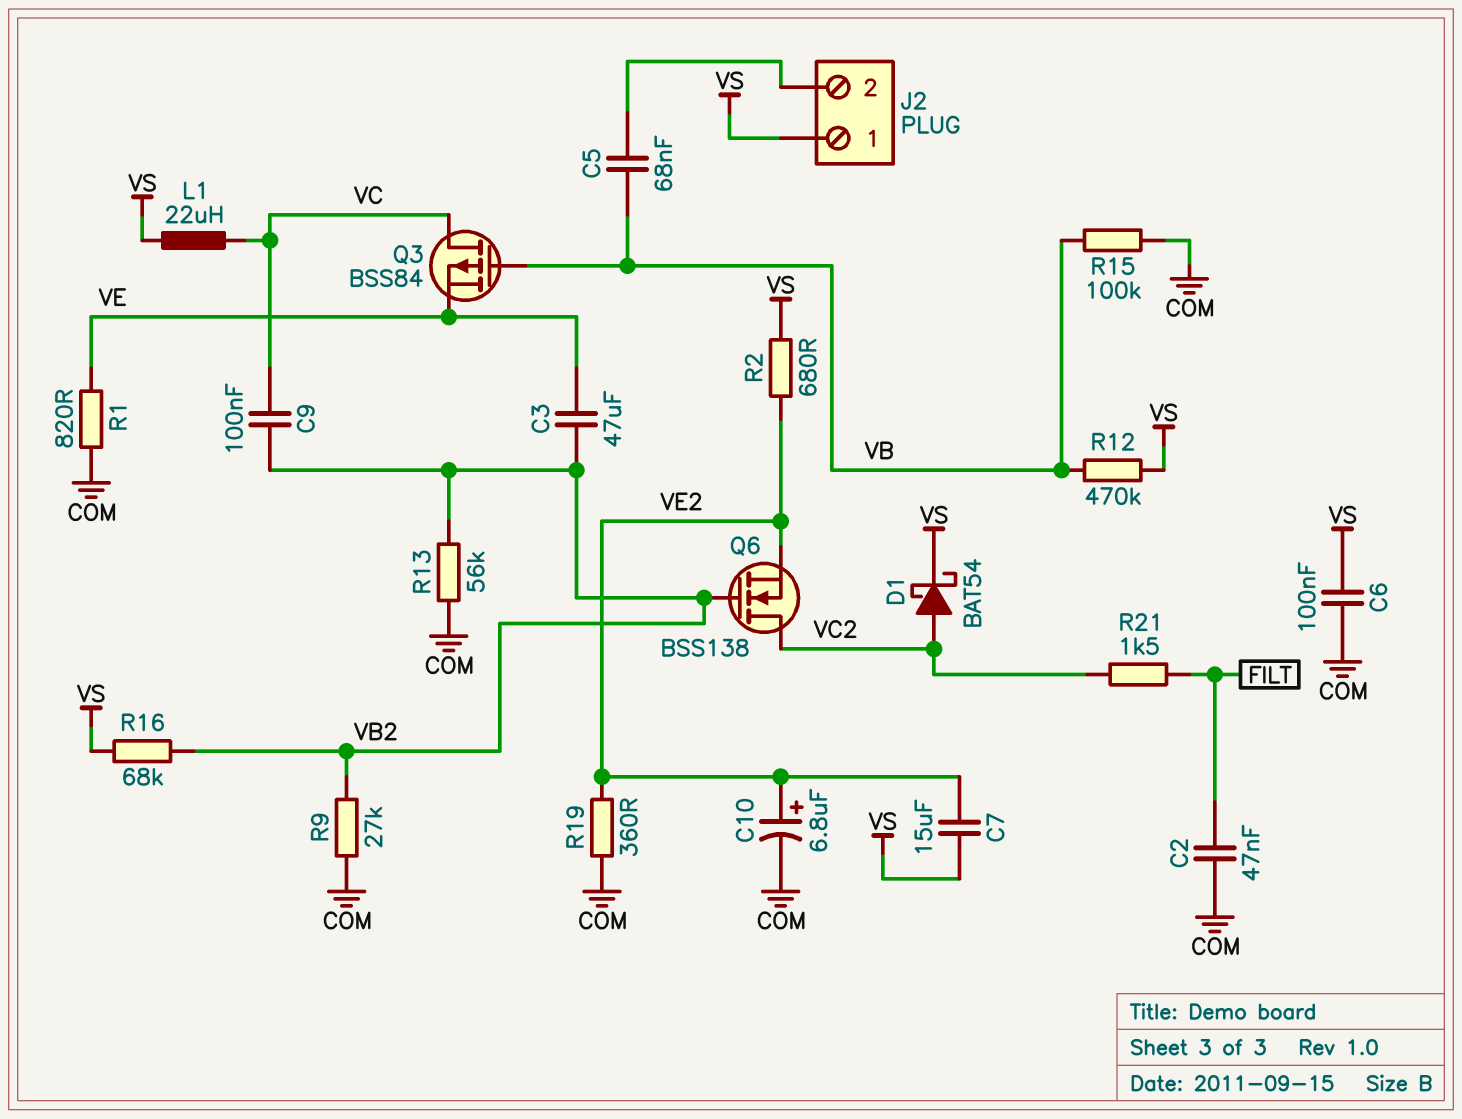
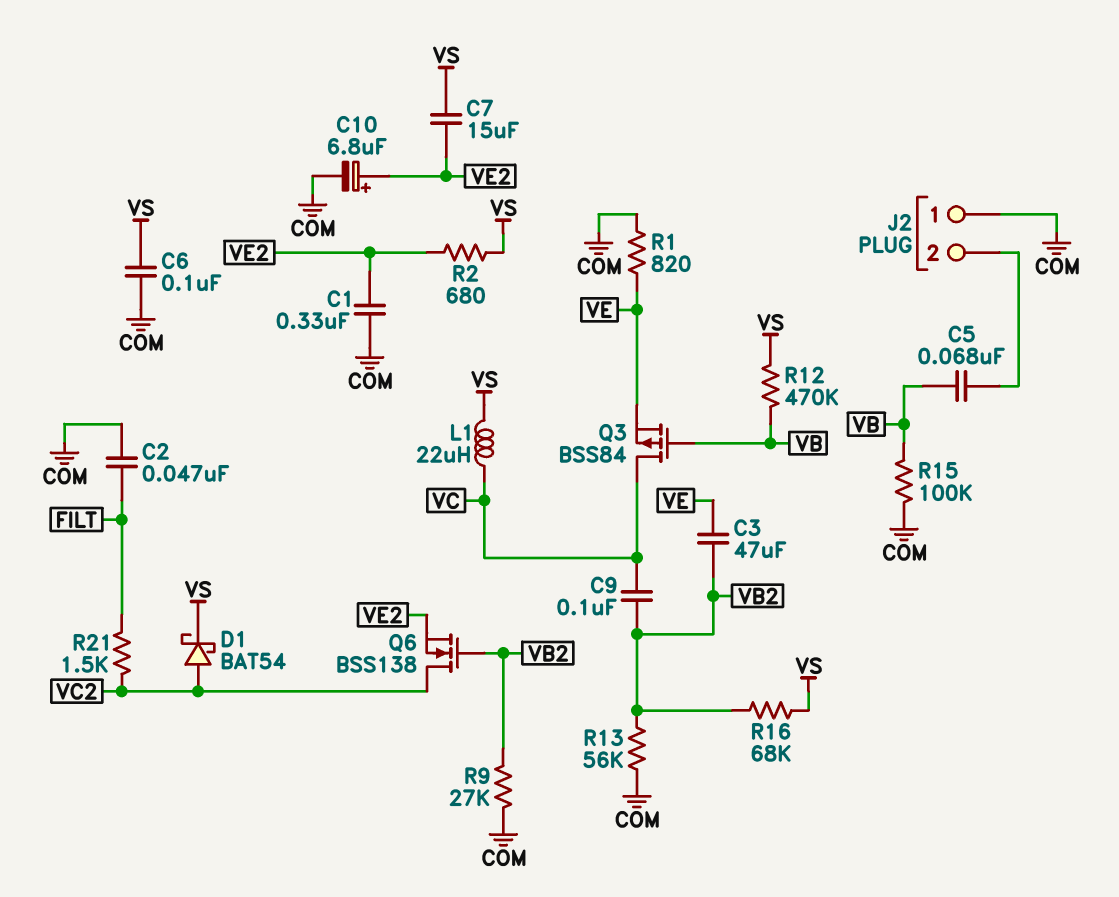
C1: none -> 330nF (COM, VE2)
J2 pin 1: VS -> COM
R19: 360 (COM, VE2) -> none

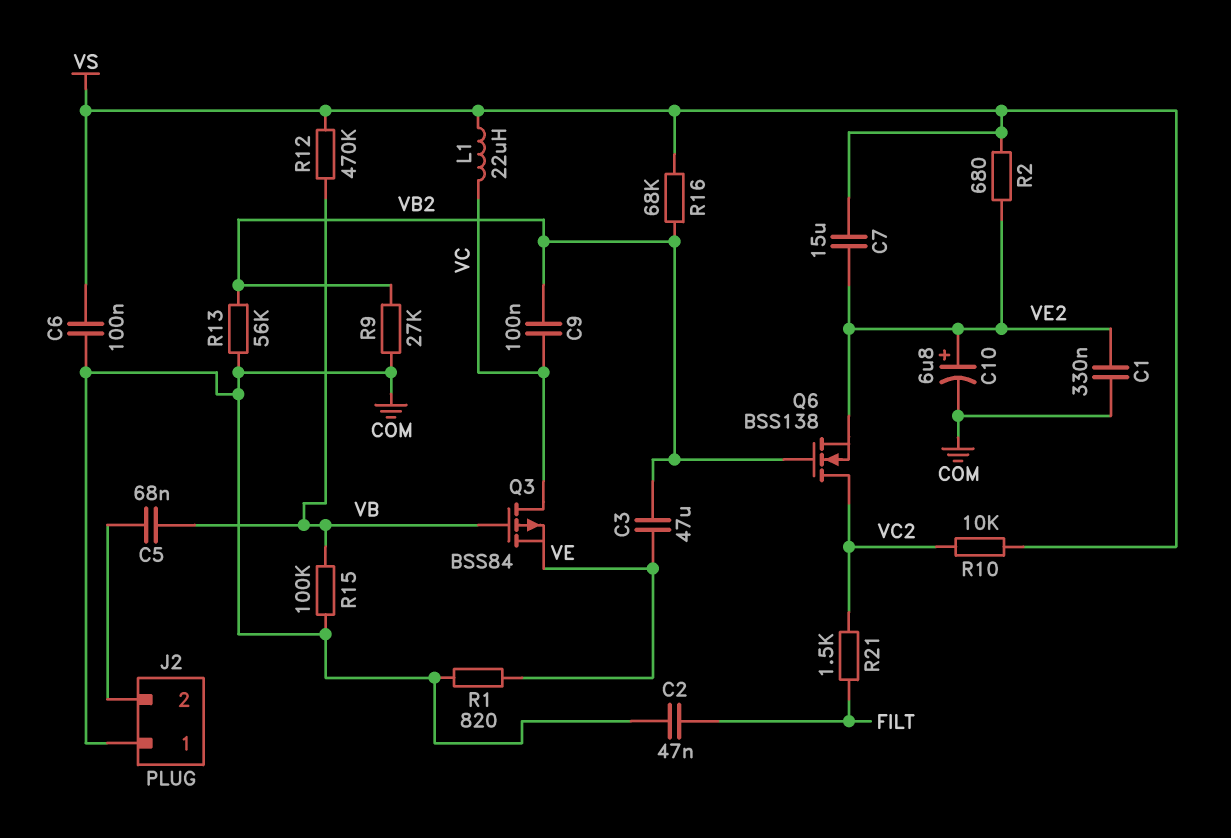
D1: schottky BAT54 (A VC2, K VS) -> none
R10: none -> 10k (VC2, VS)

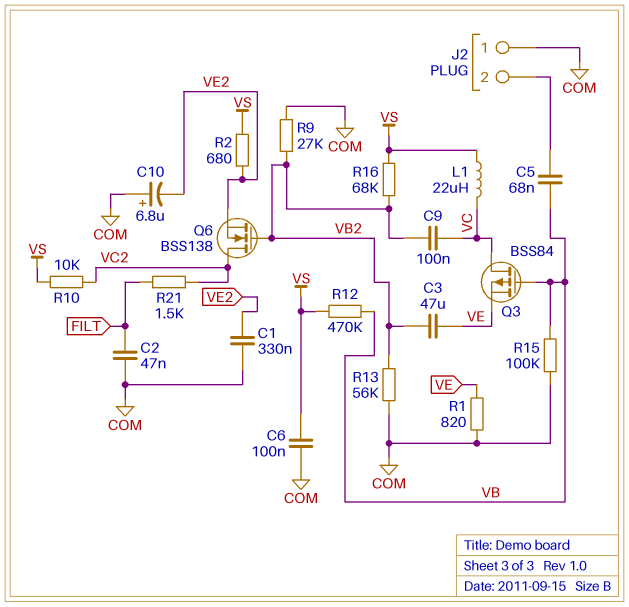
C7: 15uF (VE2, VS) -> none
C10: 6.8uF (plus VE2, minus COM) -> 6.8uF (plus COM, minus VE2)

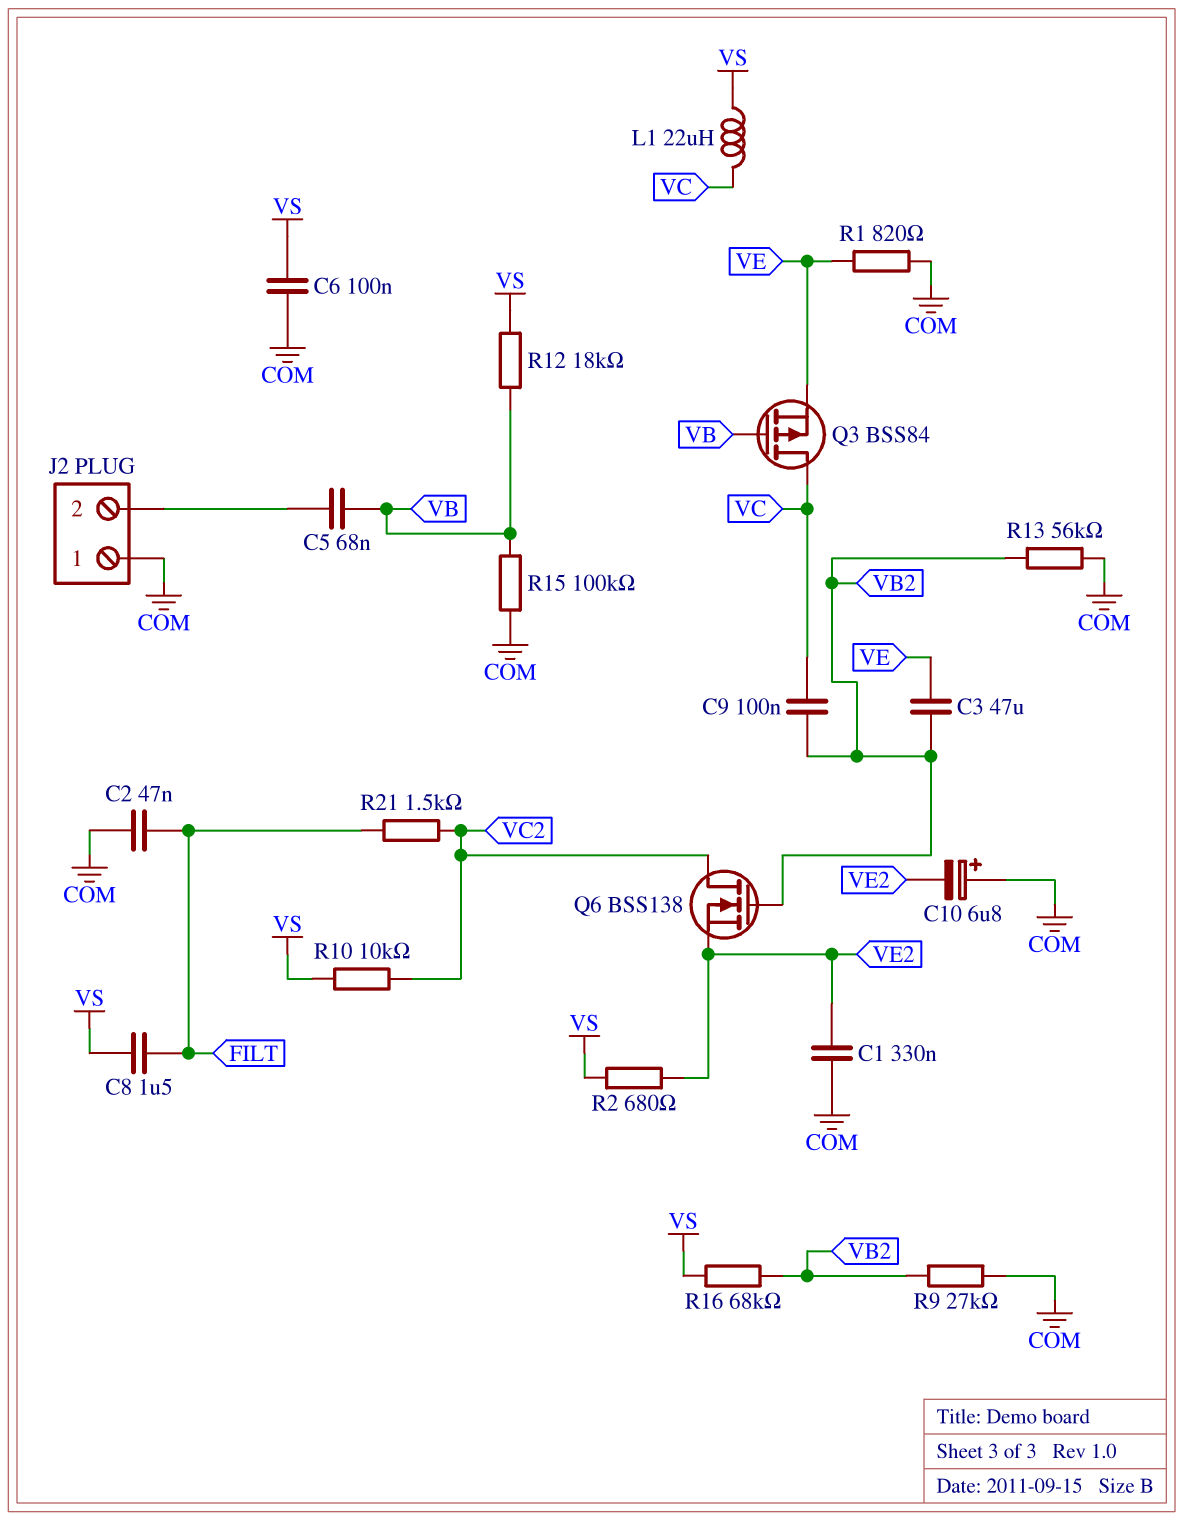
C8: none -> 1.5uF (FILT, VS)
R12: 470k (VB, VS) -> 18k (VB, VS)

